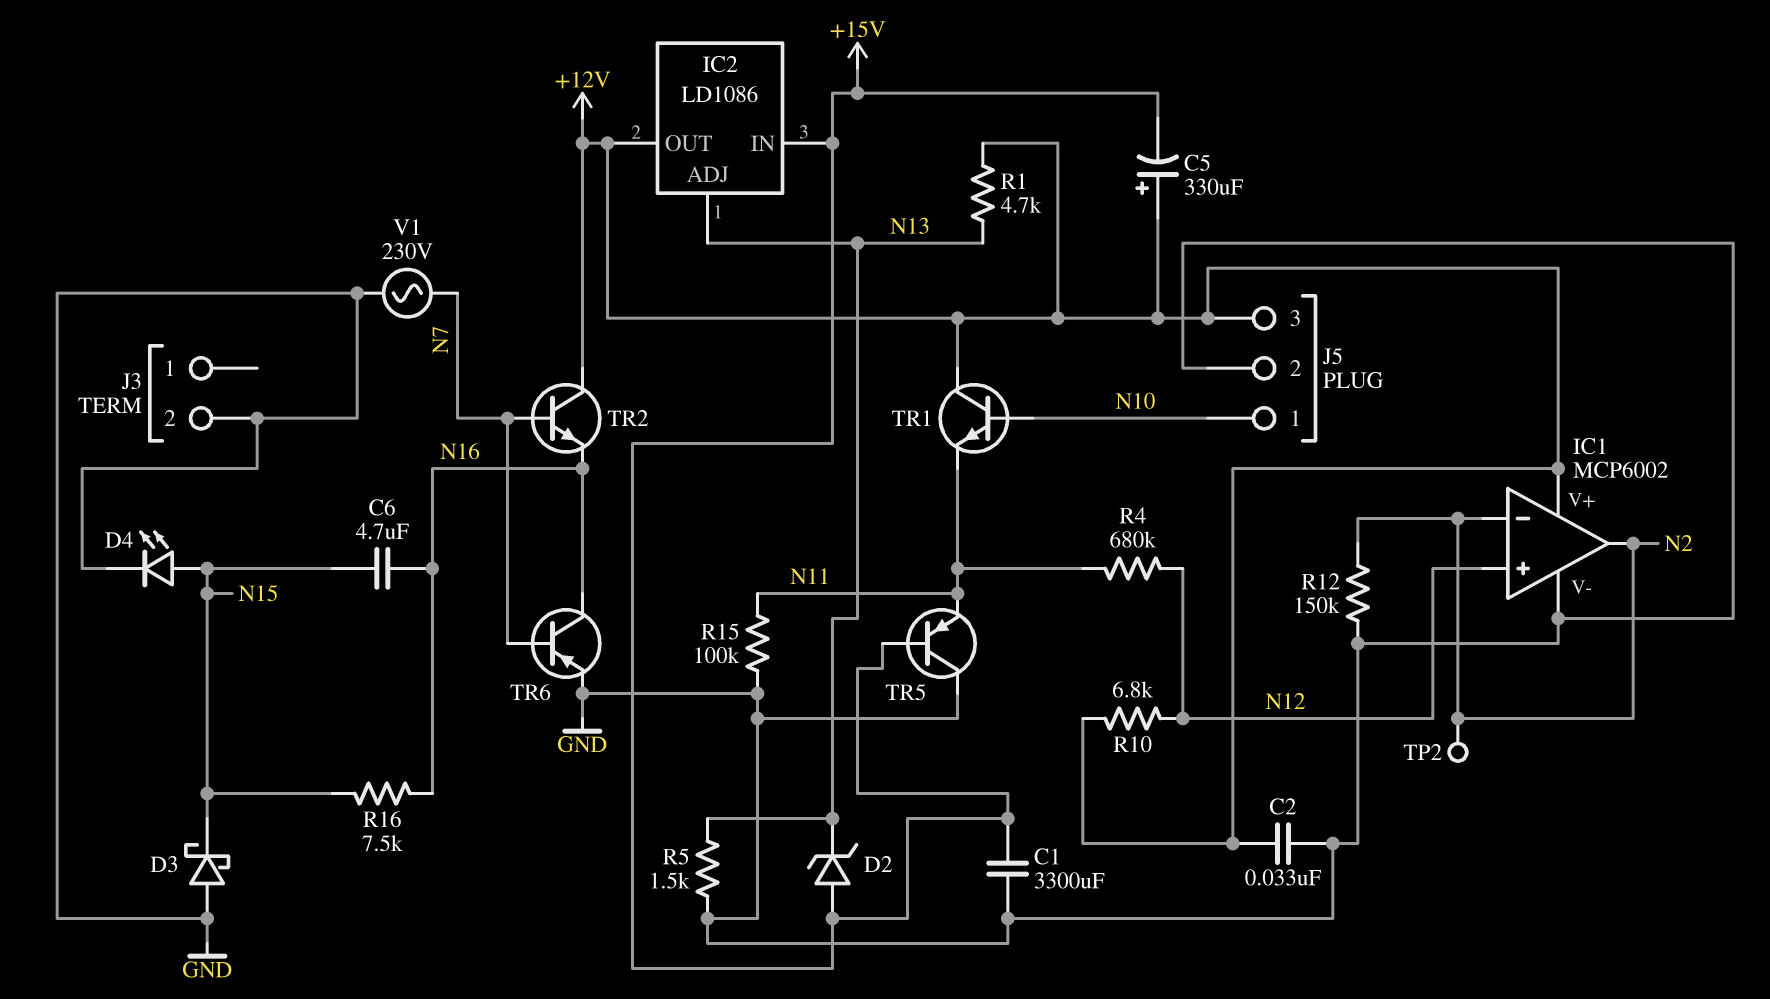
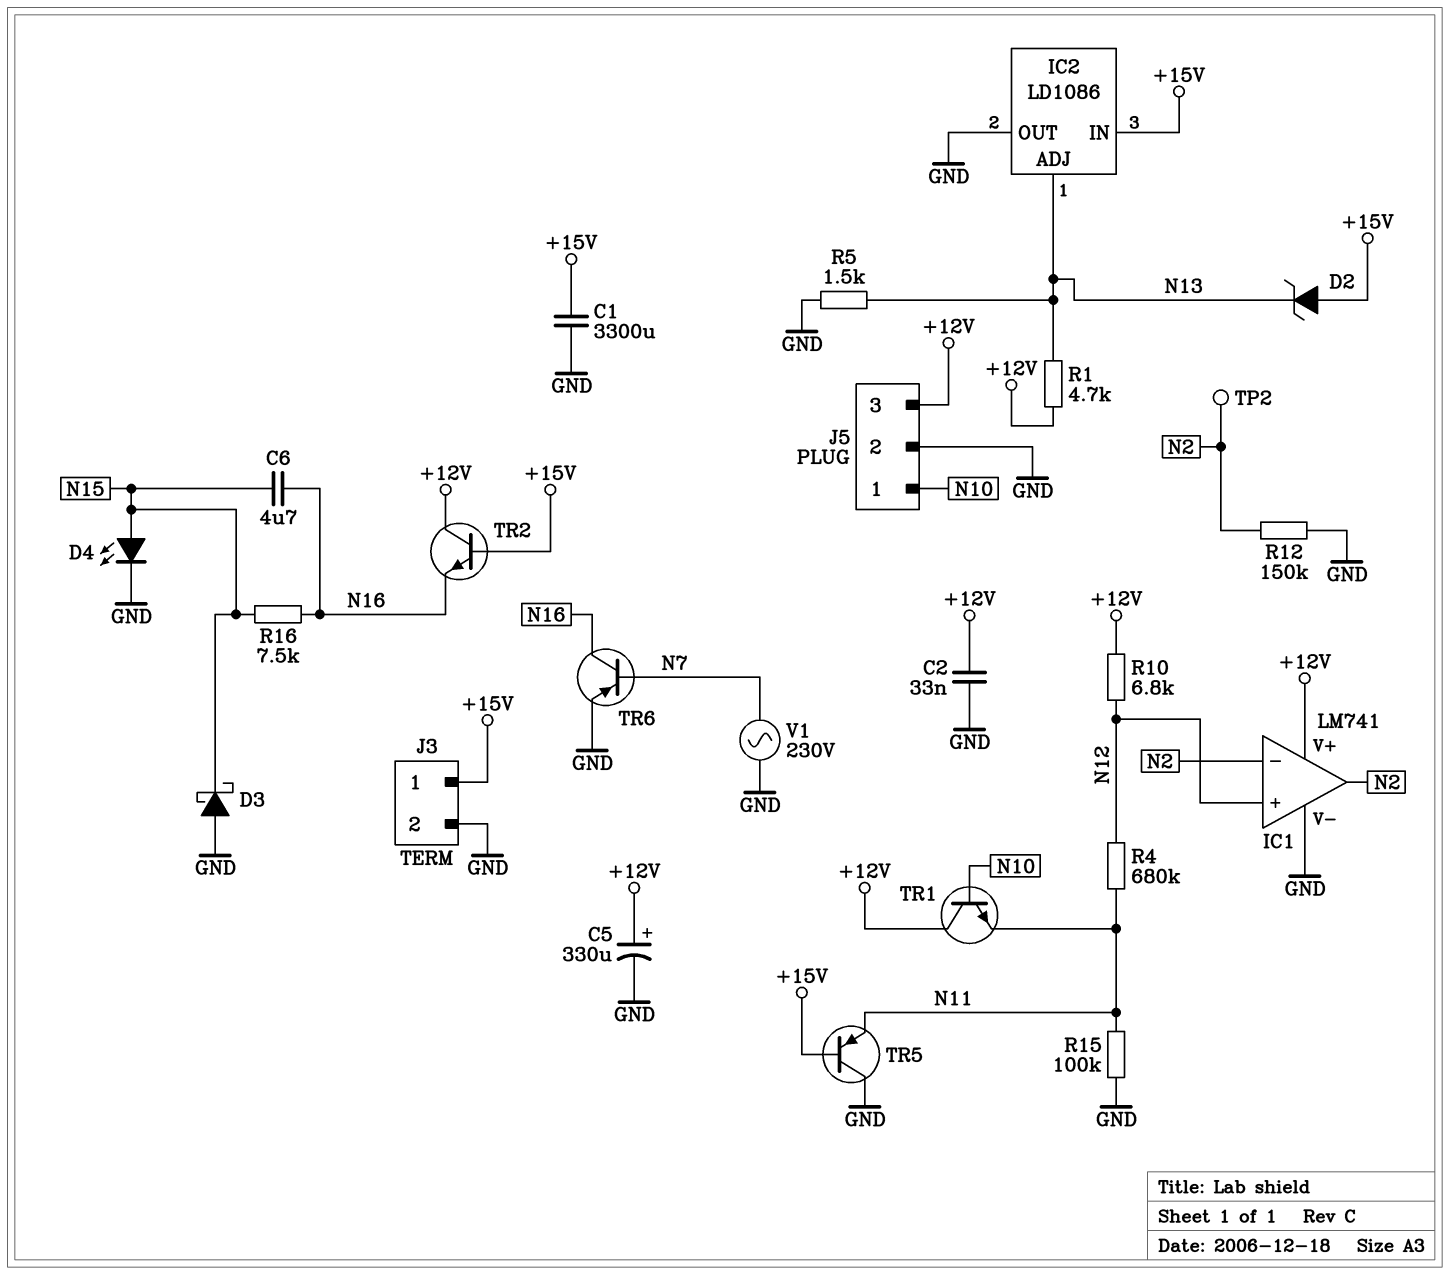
C5: 330uF (plus +12V, minus +15V) -> 330uF (plus +12V, minus GND)
IC1: MCP6002 -> LM741
IC2 pin OUT: +12V -> GND
J3 pin 1: none -> +15V
TR2: NPN (B N7, C +12V, E N16) -> NPN (B +15V, C +12V, E N16)

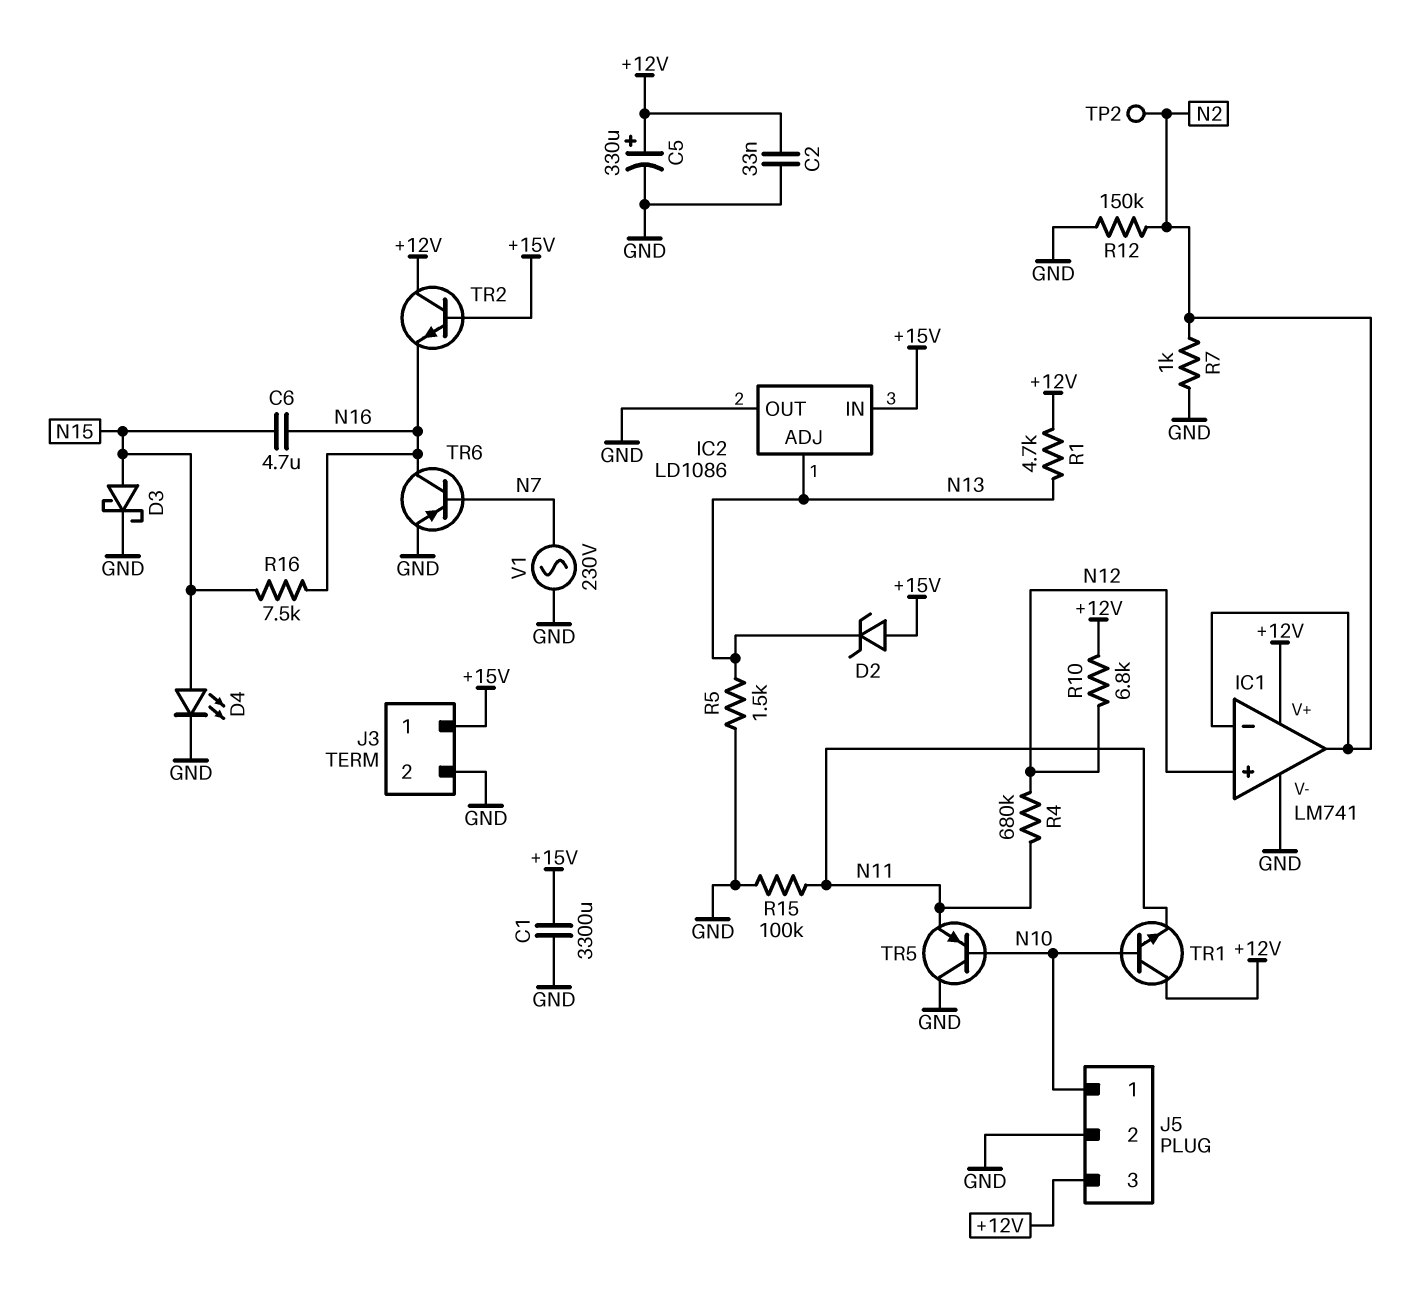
D3: schottky (A GND, K N15) -> schottky (A N15, K GND)
R7: none -> 1k (GND, N2)
TR5: PNP (B +15V, C GND, E N11) -> PNP (B N10, C GND, E N11)

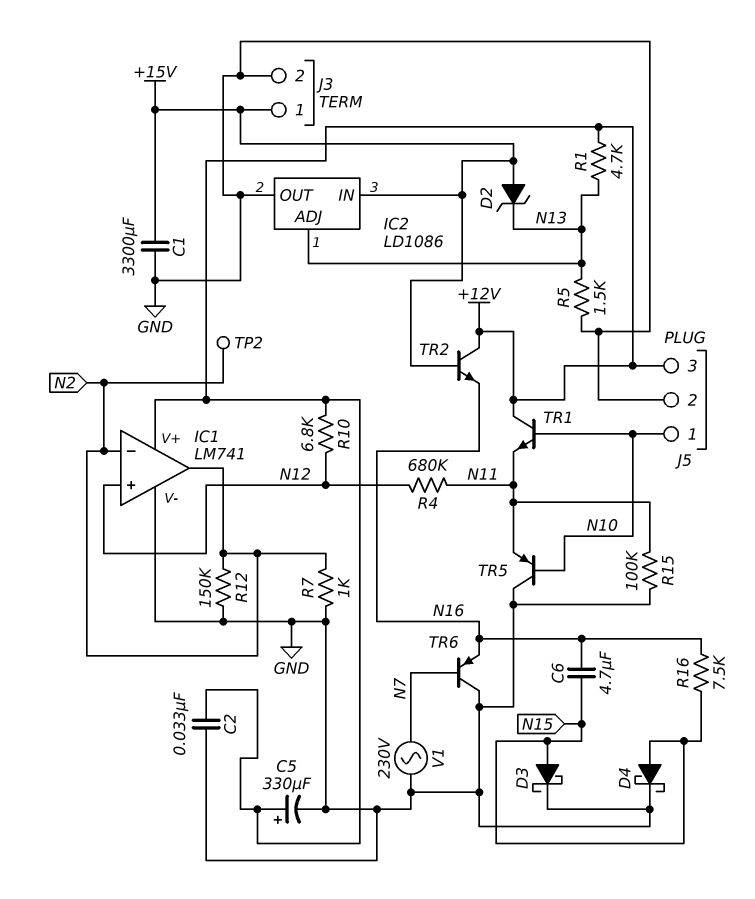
D4: LED (A N15, K GND) -> schottky (A N15, K GND)
TR6: PNP (B N7, C N16, E GND) -> PNP (B N7, C GND, E N16)

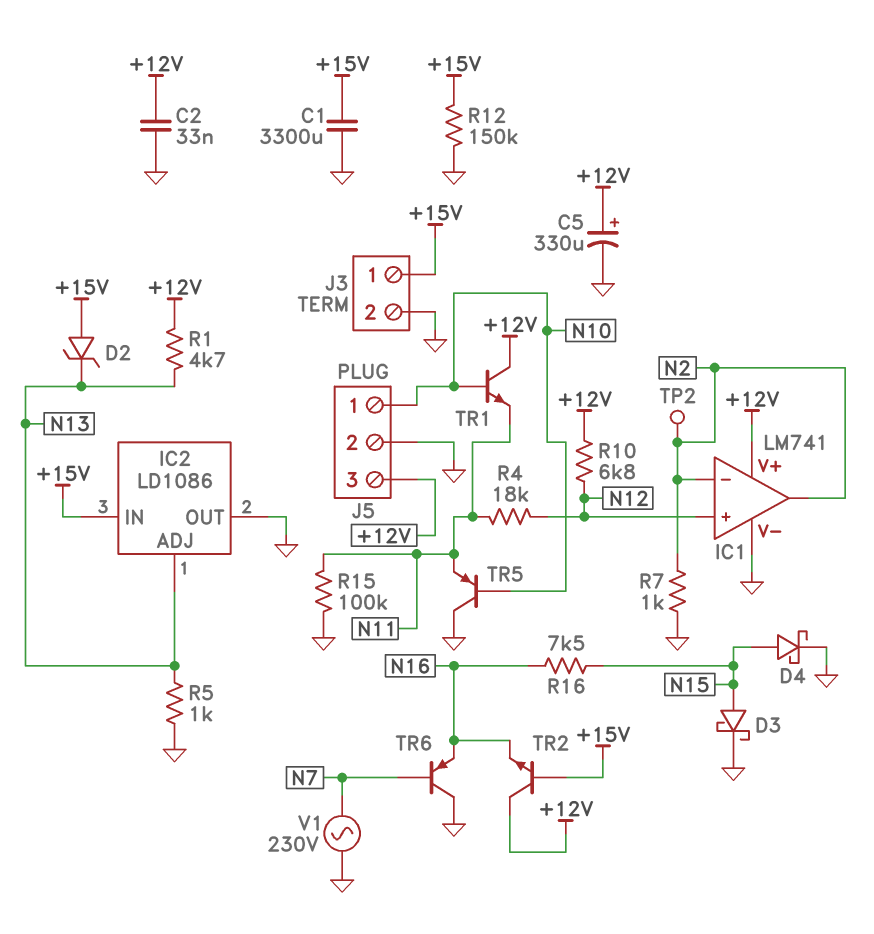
C6: 4.7uF (N15, N16) -> none
R4: 680k (N11, N12) -> 18k (N11, N12)
R5: 1.5k (GND, N13) -> 1k (GND, N13)
R12: 150k (GND, N2) -> 150k (+15V, GND)

